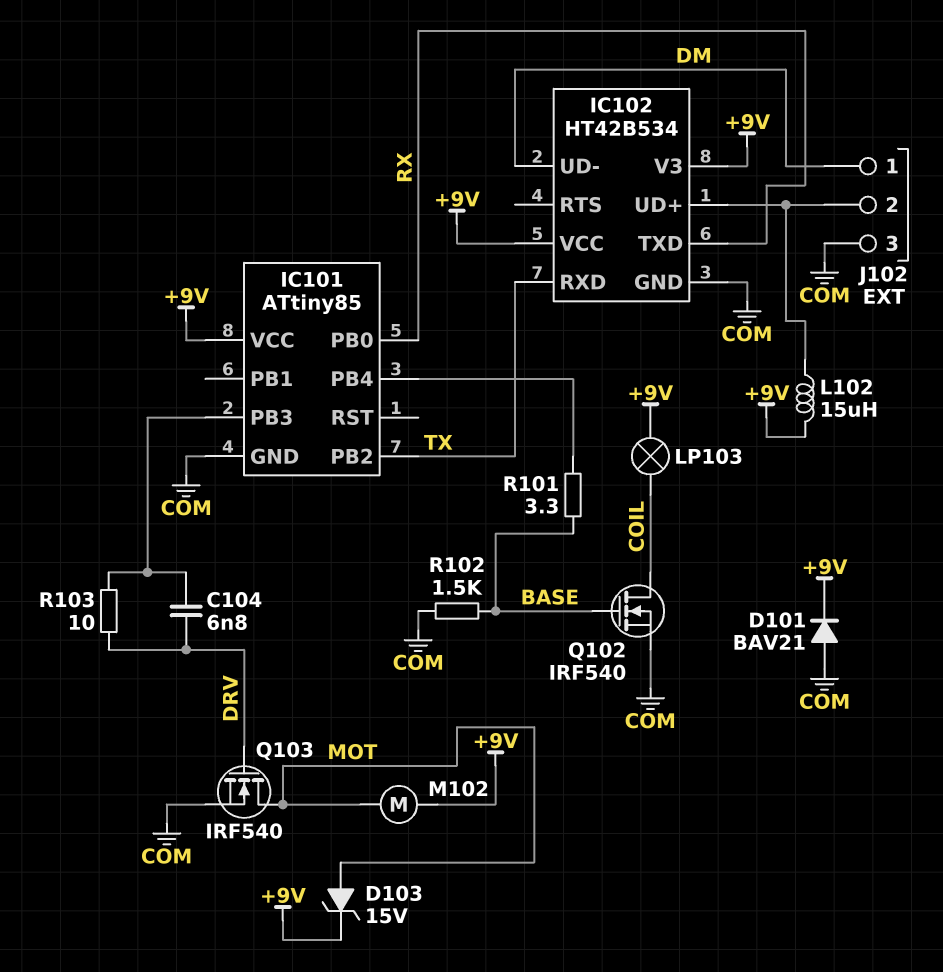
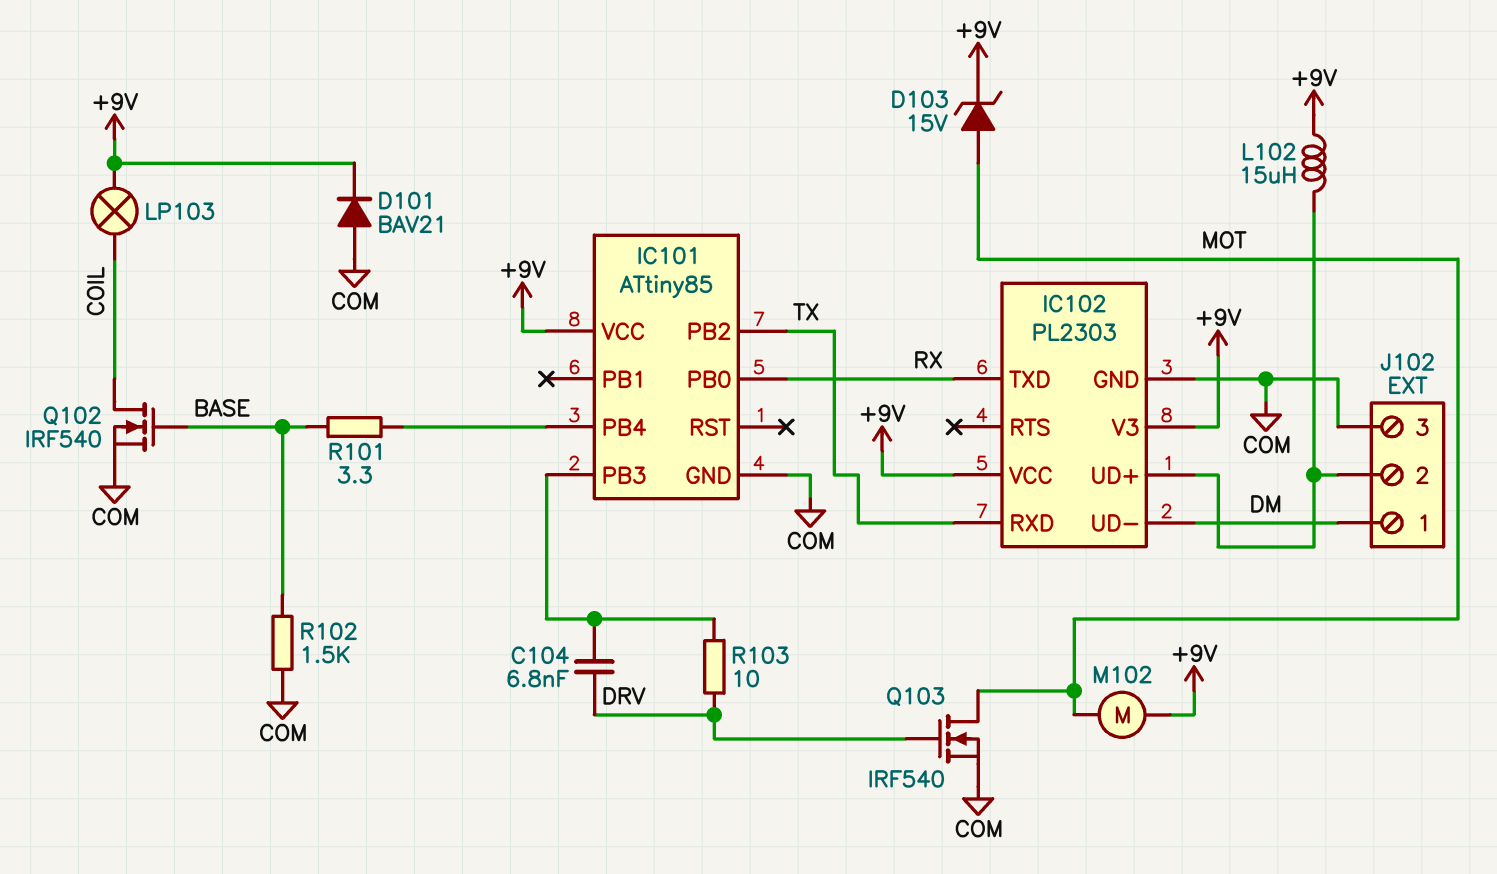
IC102: HT42B534 -> PL2303

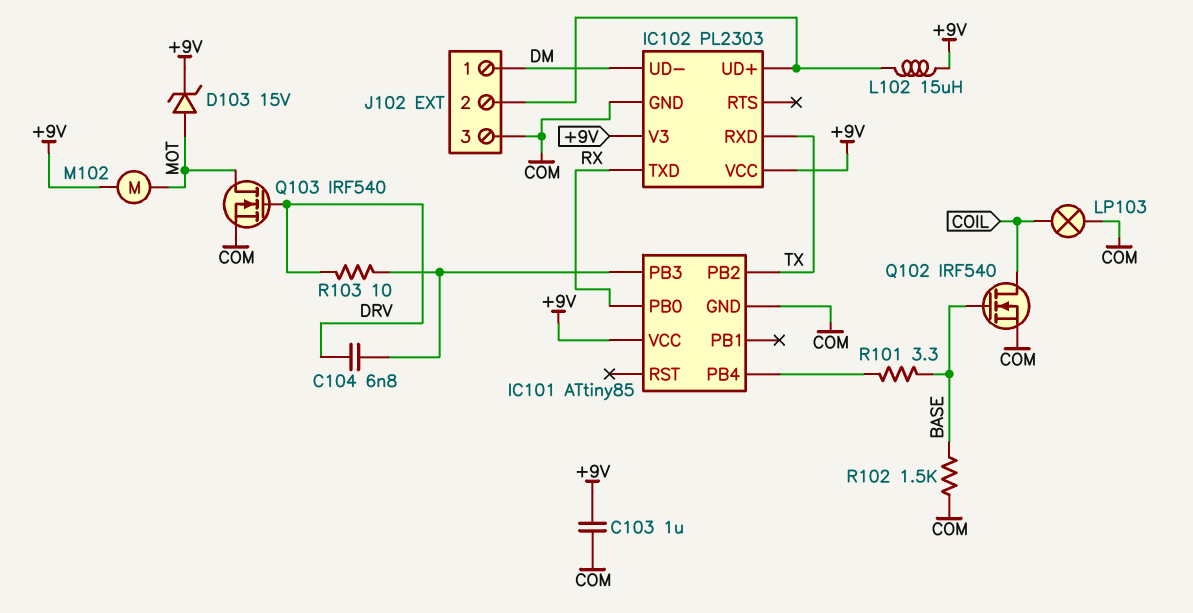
C103: none -> 1uF (+9V, COM)
D101: diode BAV21 (A COM, K +9V) -> none
LP103: lamp (+9V, COIL) -> lamp (COIL, COM)

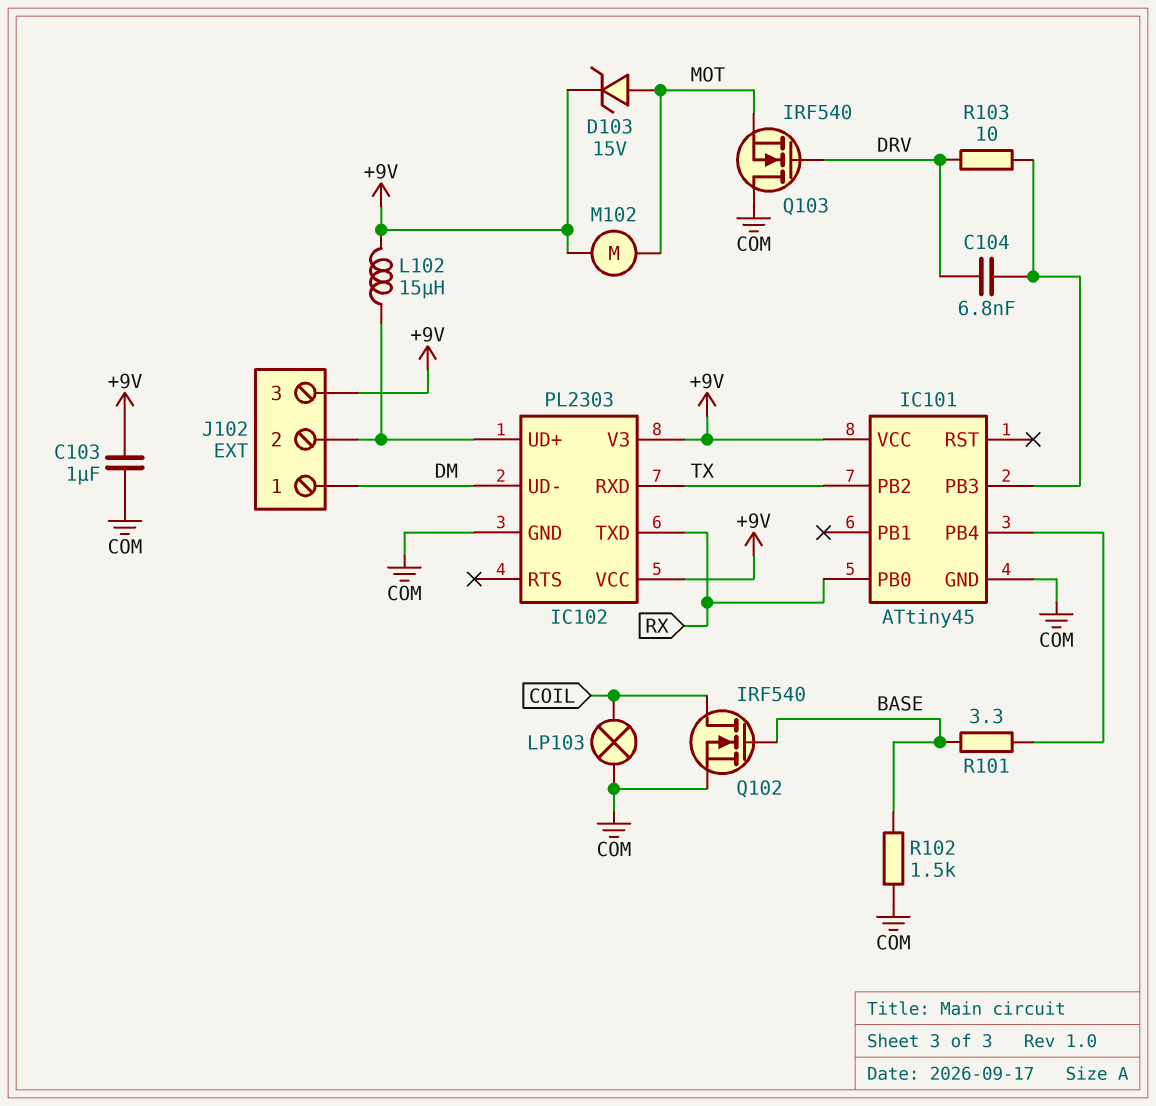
IC101: ATtiny85 -> ATtiny45
J102 pin 3: COM -> +9V
Q103: NMOS IRF540 (G DRV, D MOT, S COM) -> NMOS IRF540 (G DRV, D COM, S MOT)

